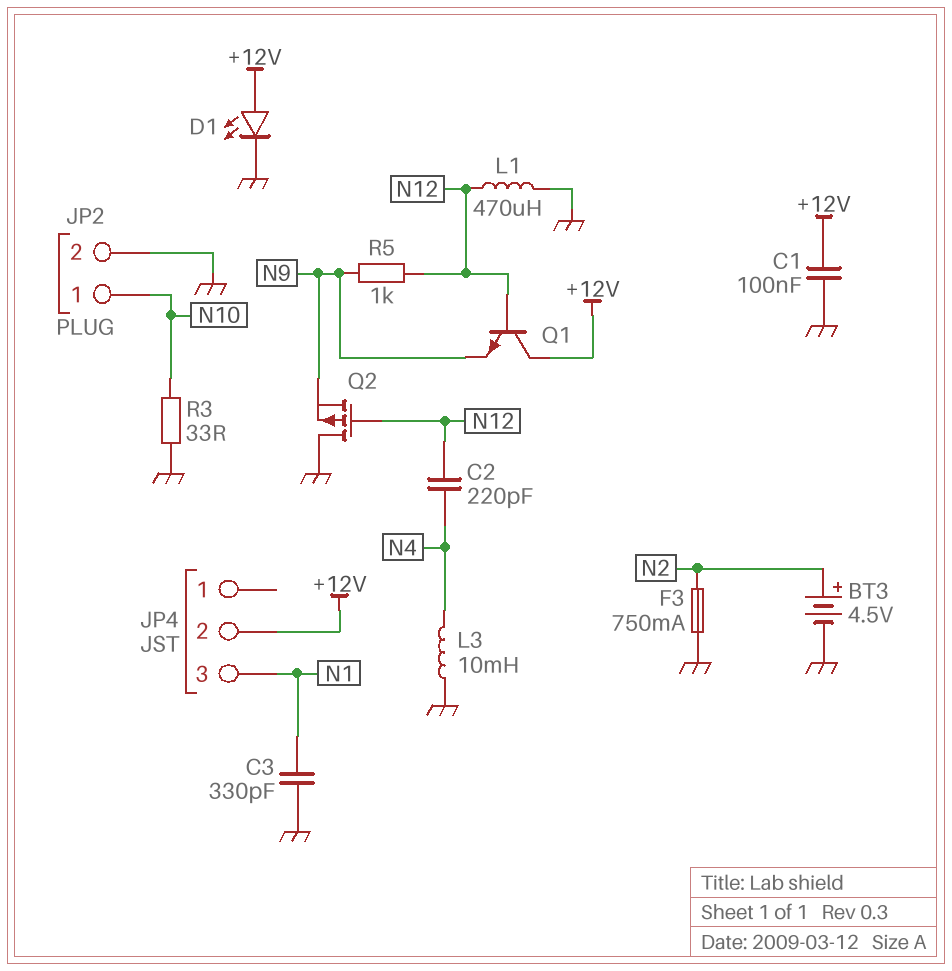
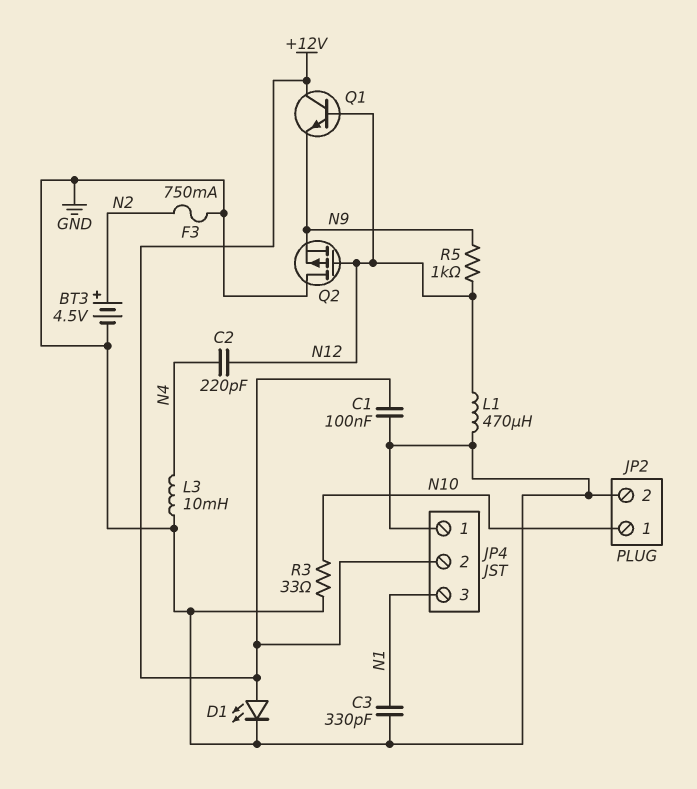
JP4 pin 1: none -> GND

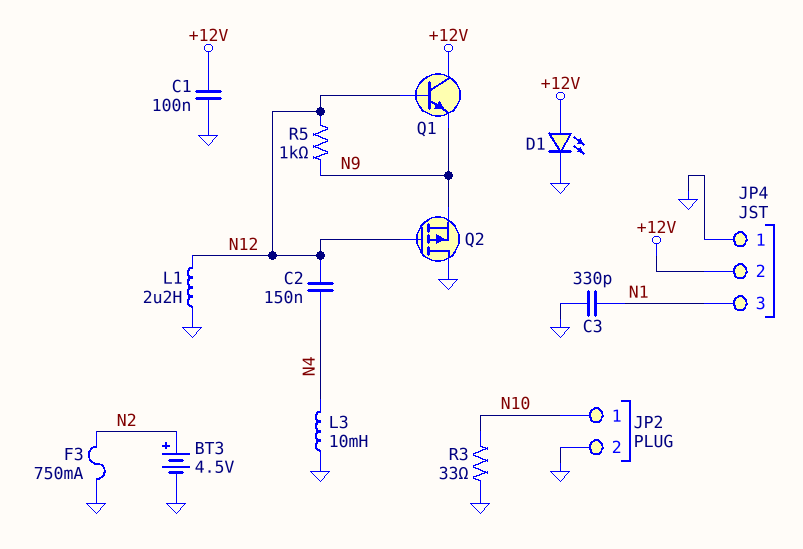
C2: 220pF (N4, N12) -> 150nF (N4, N12)
L1: 470uH (GND, N12) -> 2.2uH (GND, N12)

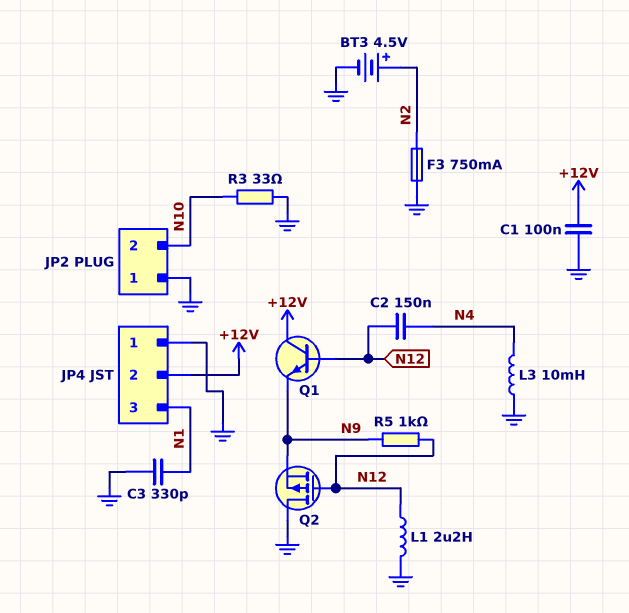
D1: LED (A +12V, K GND) -> none
JP2 pin 1: N10 -> GND
JP2 pin 2: GND -> N10

